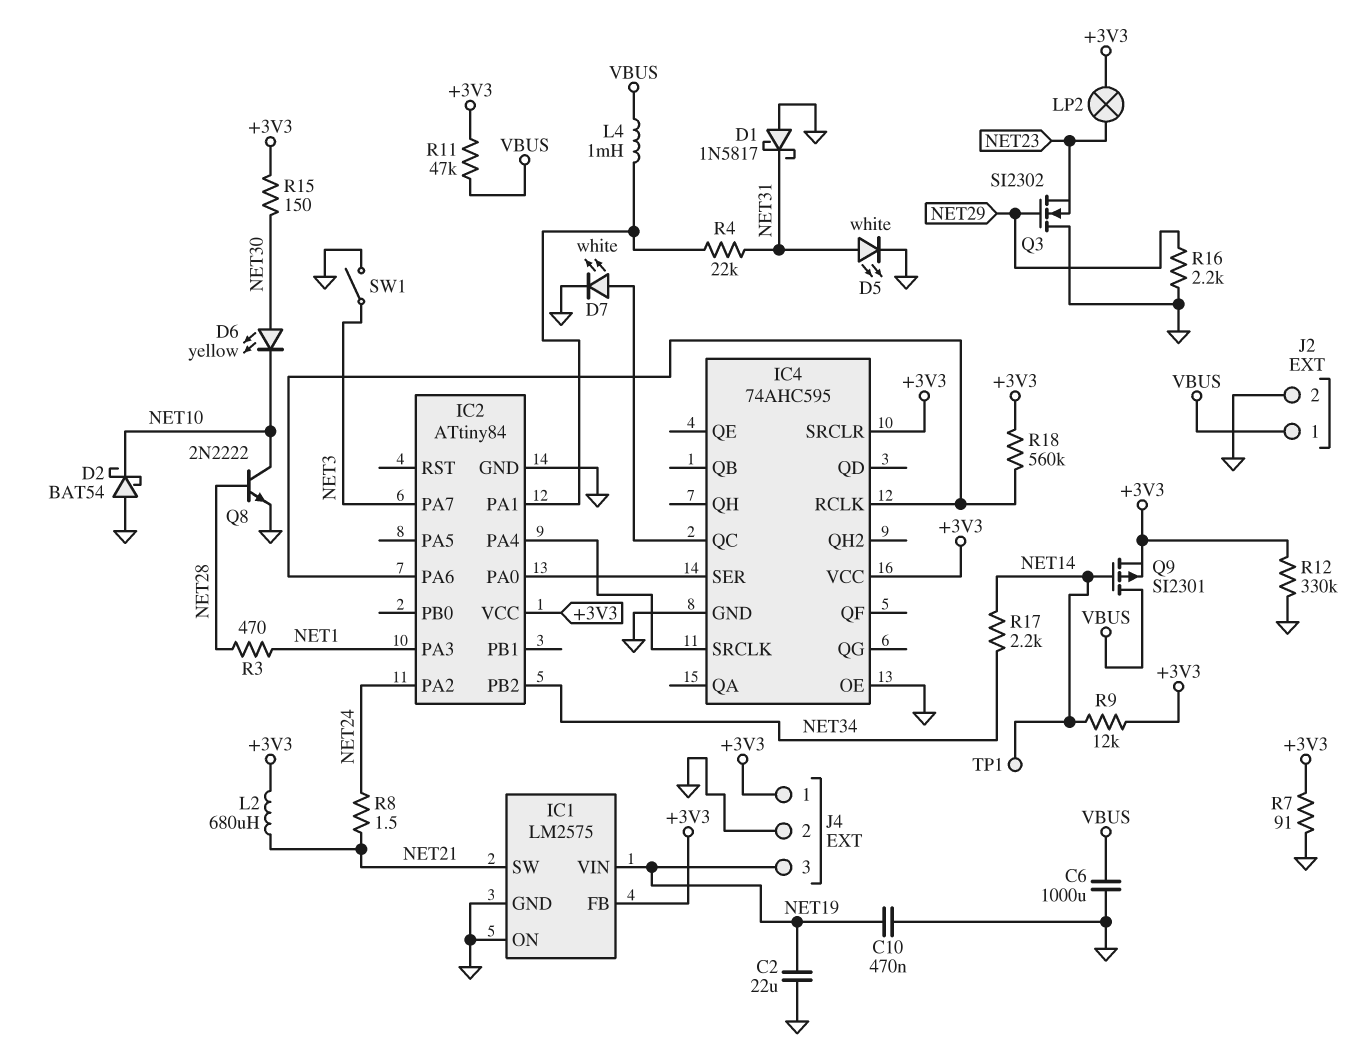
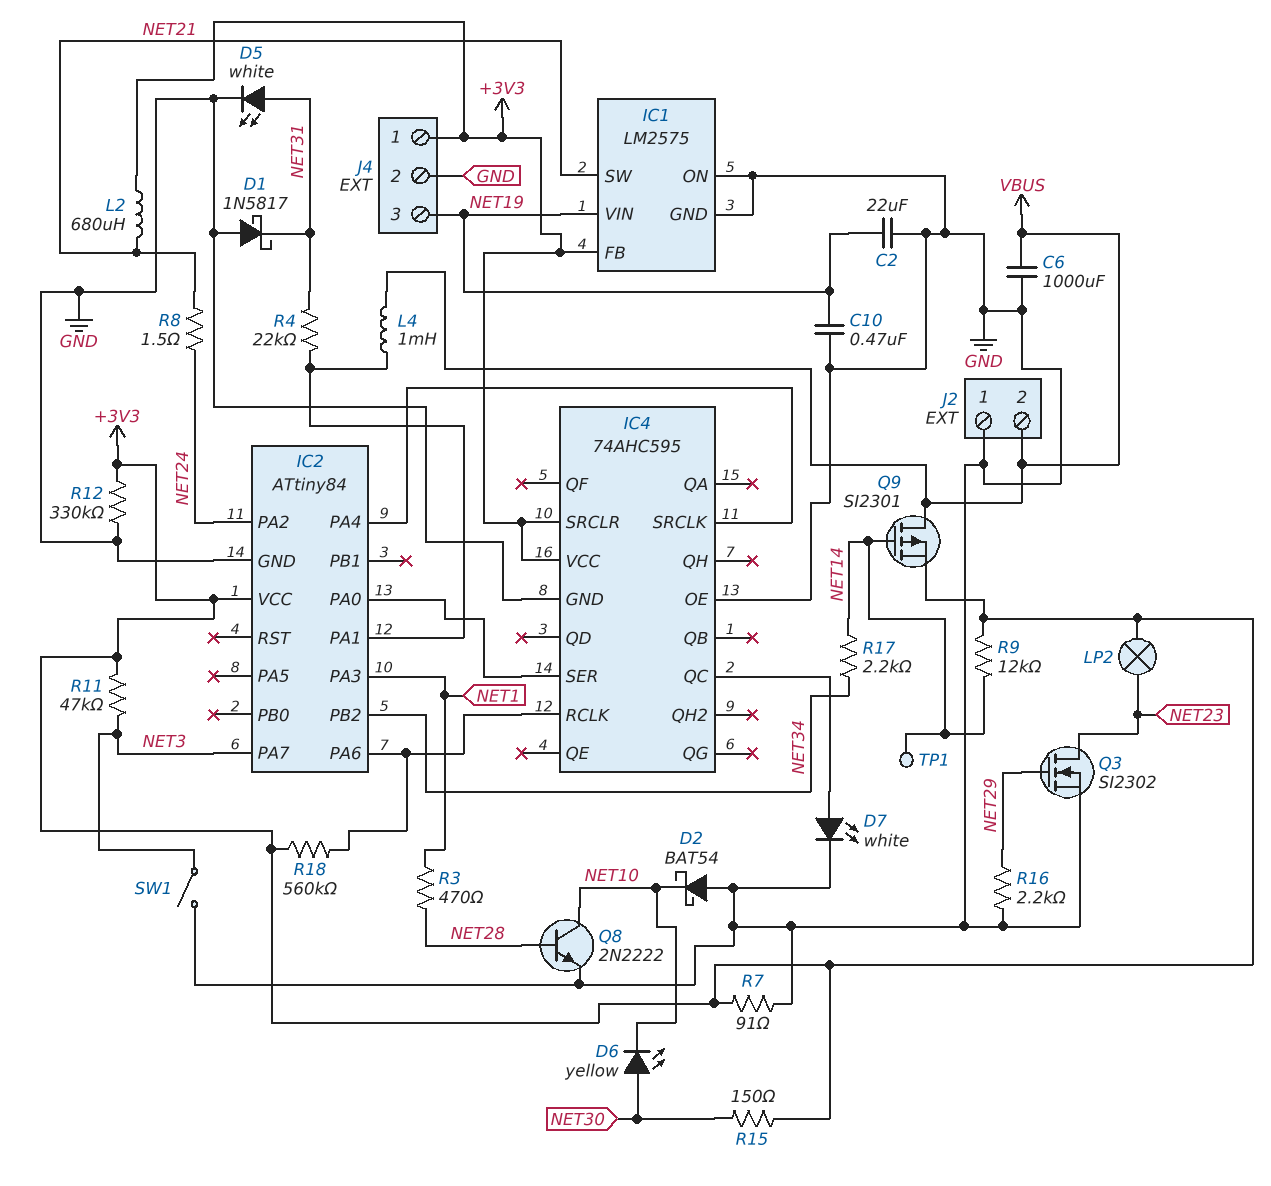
J2 pin 1: VBUS -> GND
J2 pin 2: GND -> VBUS
Q3: NMOS SI2302 (G NET29, D GND, S NET23) -> NMOS SI2302 (G NET29, D NET23, S GND)
R11: 47k (+3V3, VBUS) -> 47k (+3V3, NET3)

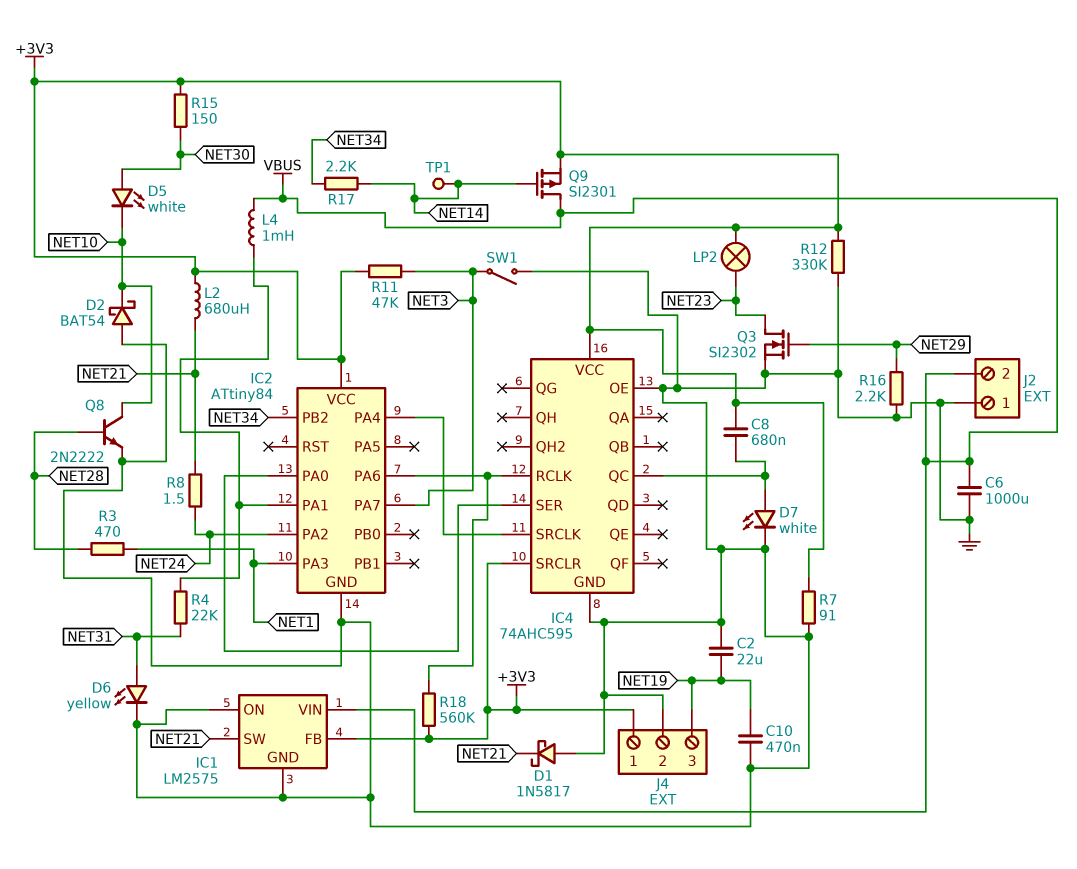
C8: none -> 680nF (+3V3, IC4/QC)
D1: schottky 1N5817 (A GND, K NET31) -> schottky 1N5817 (A GND, K NET21)
D5: LED white (A NET31, K GND) -> LED white (A NET30, K NET10)
D6: LED yellow (A NET30, K NET10) -> LED yellow (A NET31, K GND)
IC1 pin VIN: NET19 -> VBUS
R9: 12k (+3V3, NET14) -> none

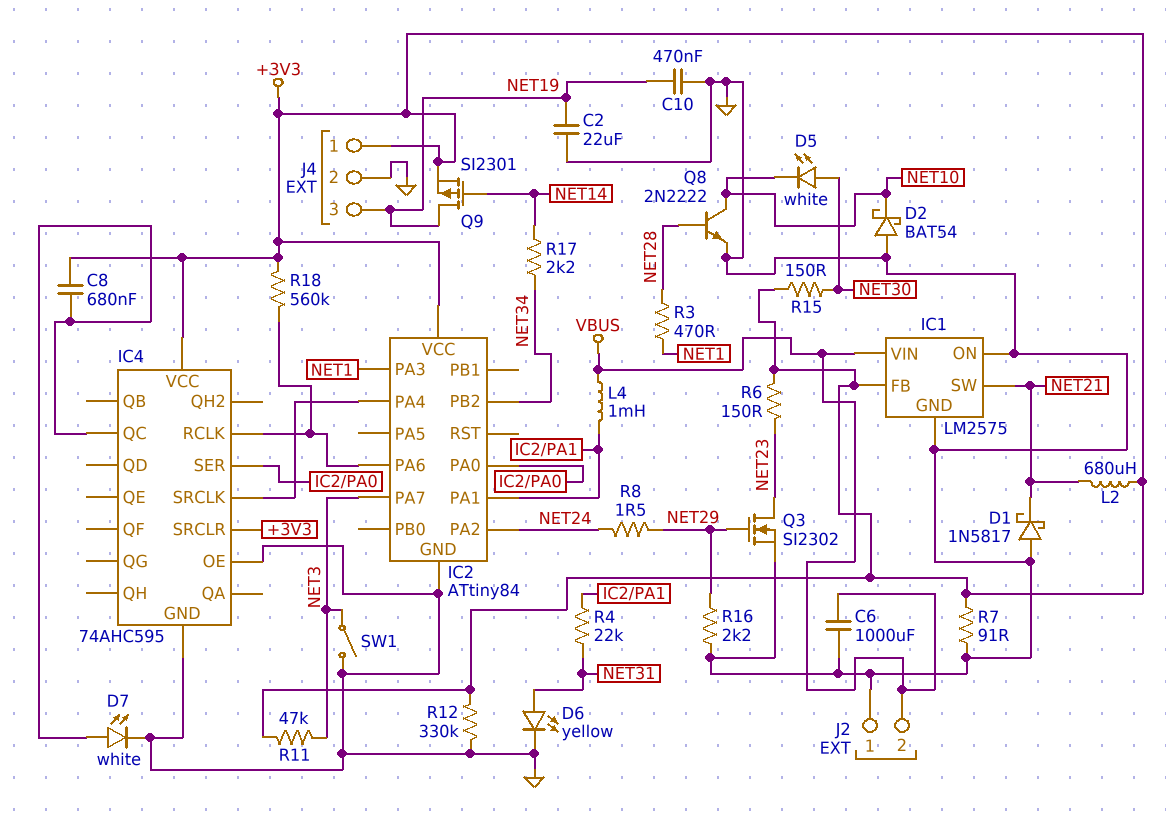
LP2: lamp (+3V3, NET23) -> none
Q9: PMOS SI2301 (G NET14, D VBUS, S +3V3) -> PMOS SI2301 (G NET14, D NET19, S +3V3)
R6: none -> 150 (+3V3, NET23)
R8: 1.5 (NET21, NET24) -> 1.5 (NET24, NET29)
TP1: test point (NET14) -> none

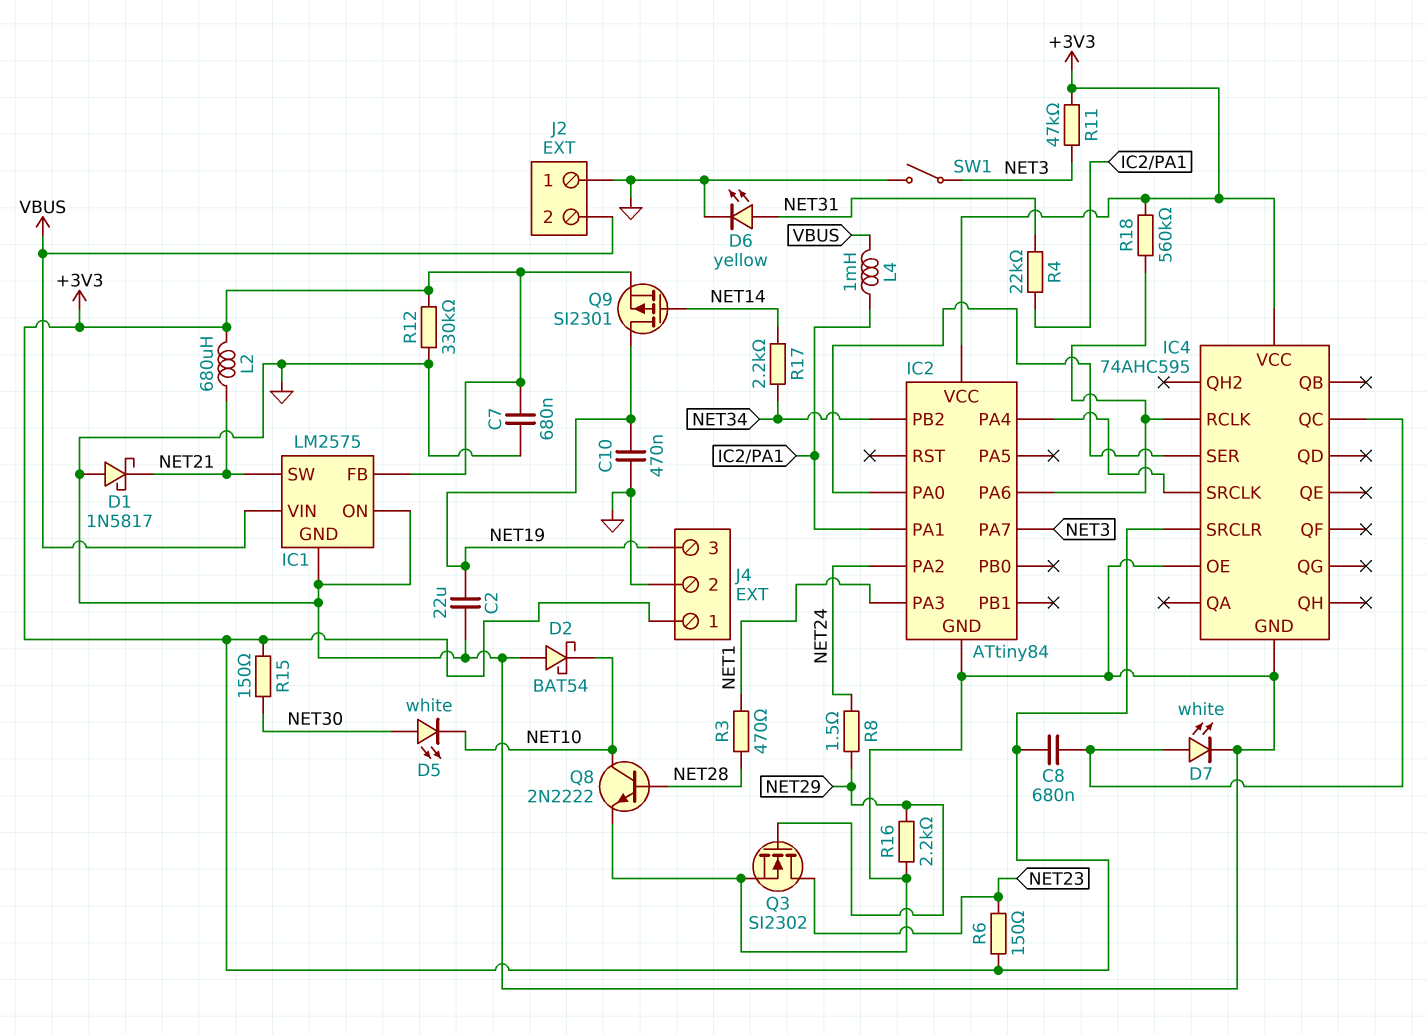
C6: 1000uF (GND, VBUS) -> none
C7: none -> 680nF (+3V3, GND)
R7: 91 (+3V3, GND) -> none

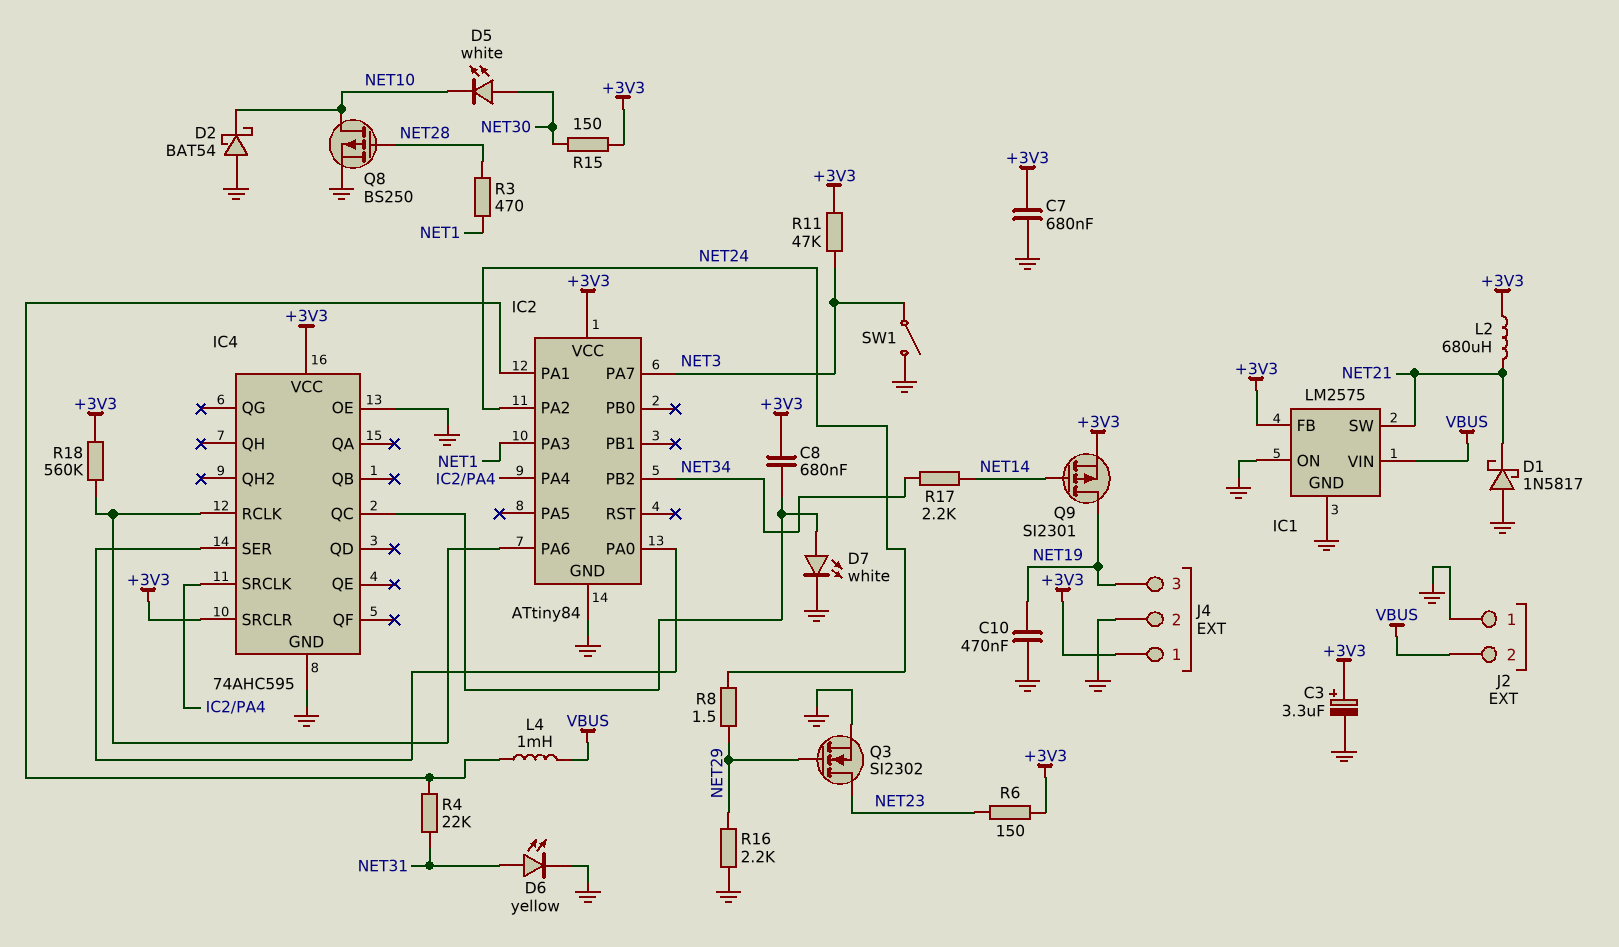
C2: 22uF (GND, NET19) -> none
C3: none -> 3.3uF (plus +3V3, minus GND)
Q8: NPN 2N2222 (B NET28, C NET10, E GND) -> PMOS BS250 (G NET28, D NET10, S GND)
R12: 330k (+3V3, GND) -> none

